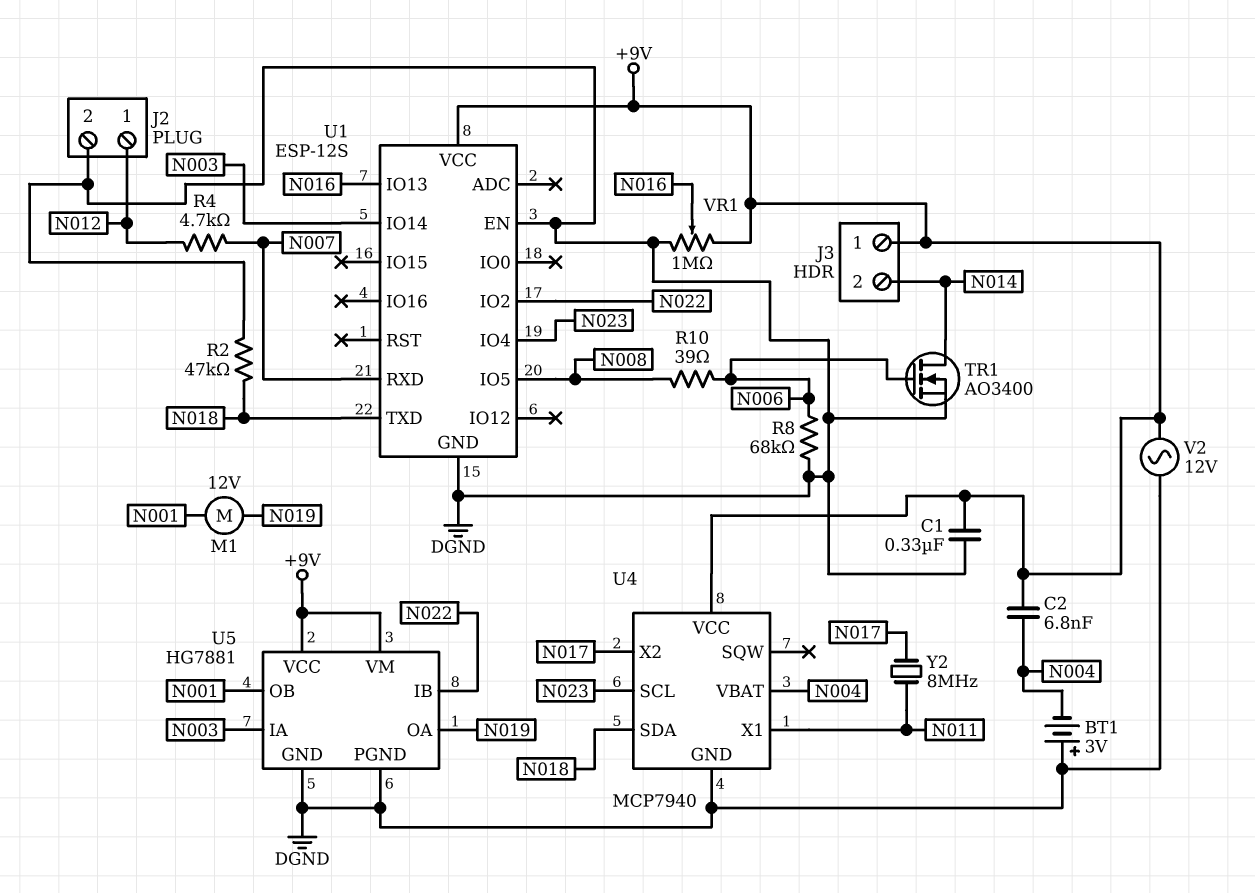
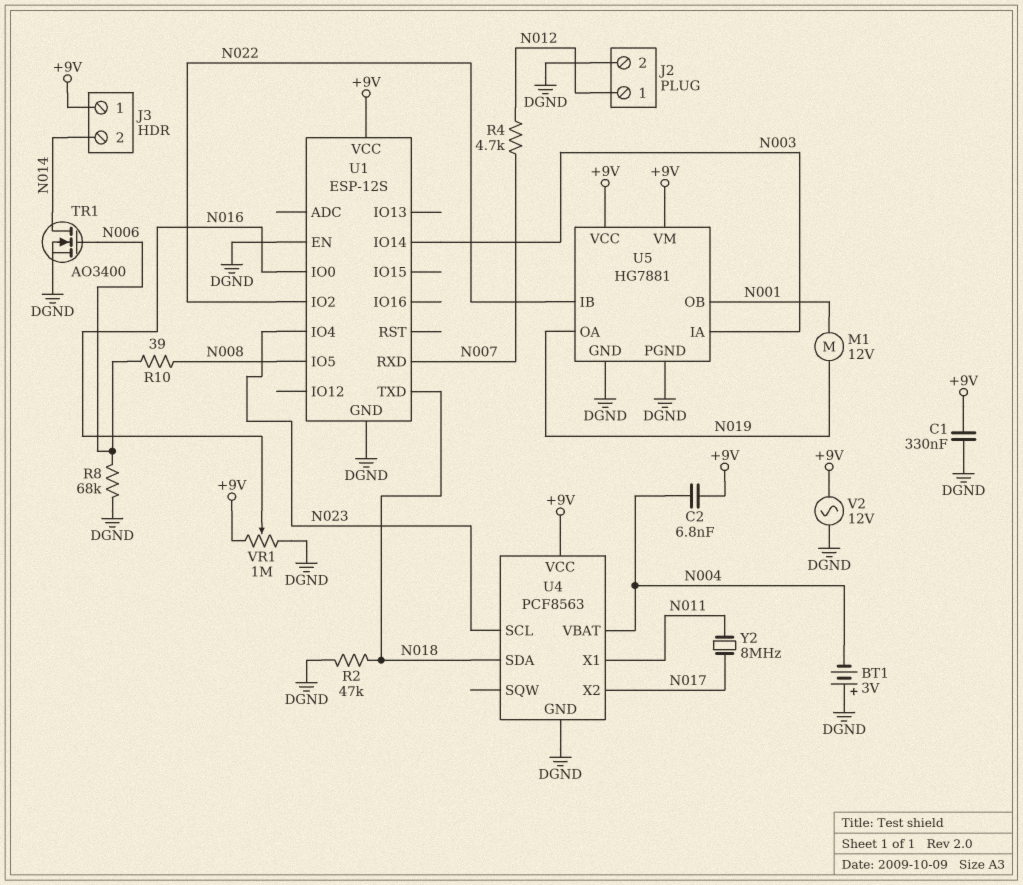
U1 pin IO0: none -> N016
U1 pin IO13: N016 -> none
U4: MCP7940 -> PCF8563

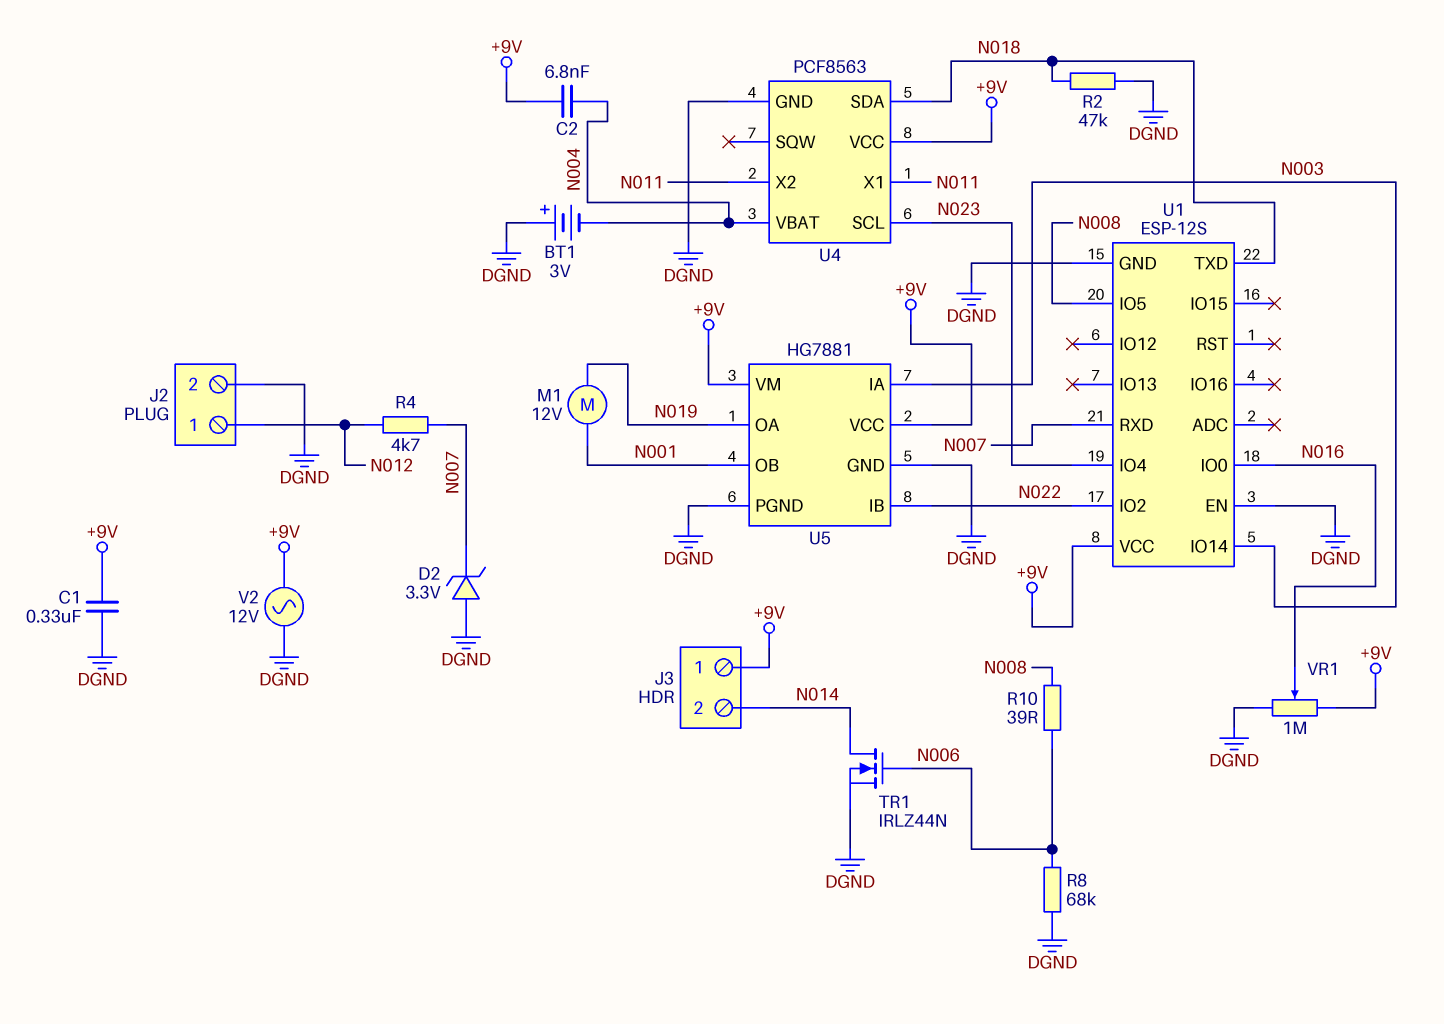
D2: none -> zener 3.3V (A DGND, K N007)
TR1: NMOS AO3400 (G N006, D N014, S DGND) -> NMOS IRLZ44N (G N006, D N014, S DGND)
U4 pin X2: N017 -> N011
Y2: 8MHz (N011, N017) -> none

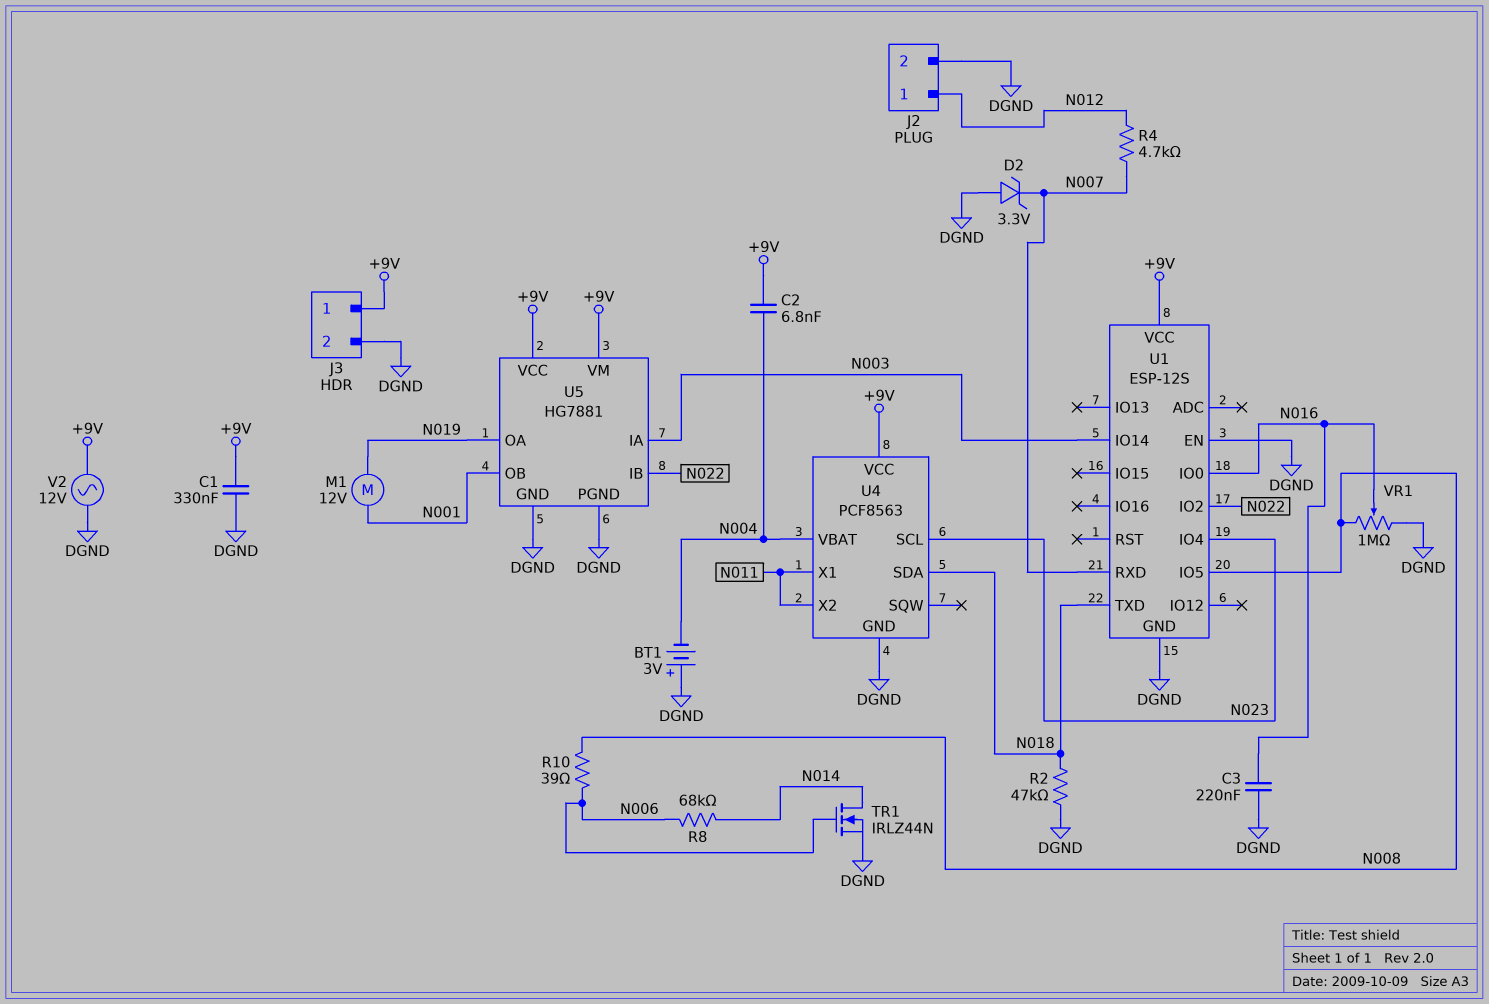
C3: none -> 220nF (DGND, N016)
J3 pin 2: N014 -> DGND
R8: 68k (DGND, N006) -> 68k (N006, N014)
VR1: 1M (+9V, DGND, wiper N016) -> 1M (DGND, N008, wiper N016)

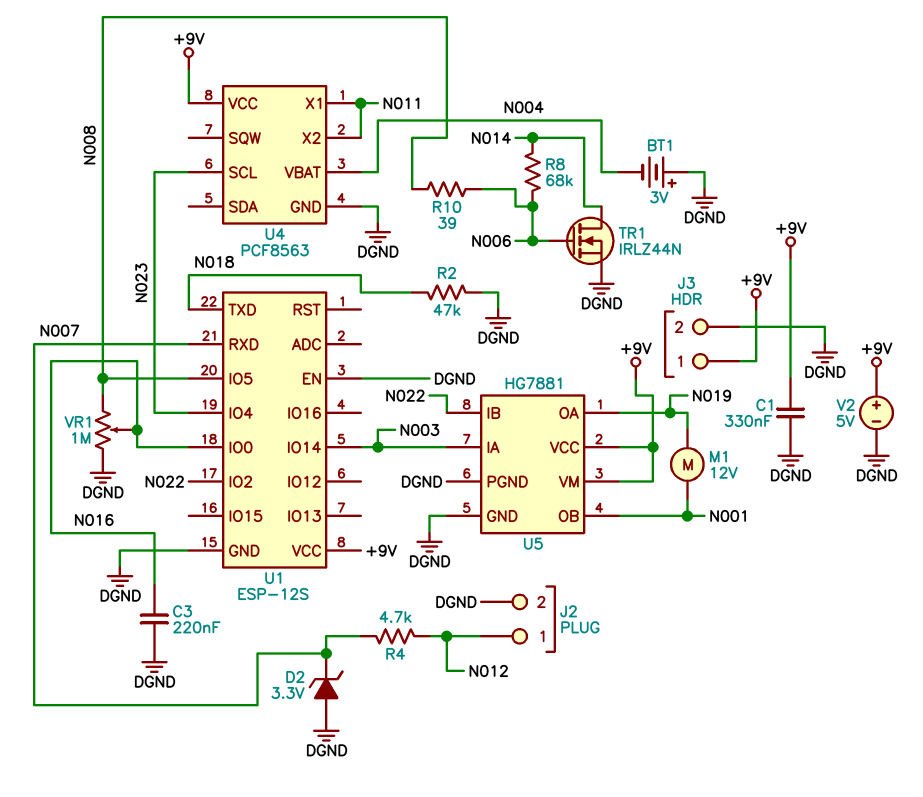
C2: 6.8nF (+9V, N004) -> none
U4 pin SDA: N018 -> none
V2: AC 12V (+9V, DGND) -> 5V (plus +9V, minus DGND)

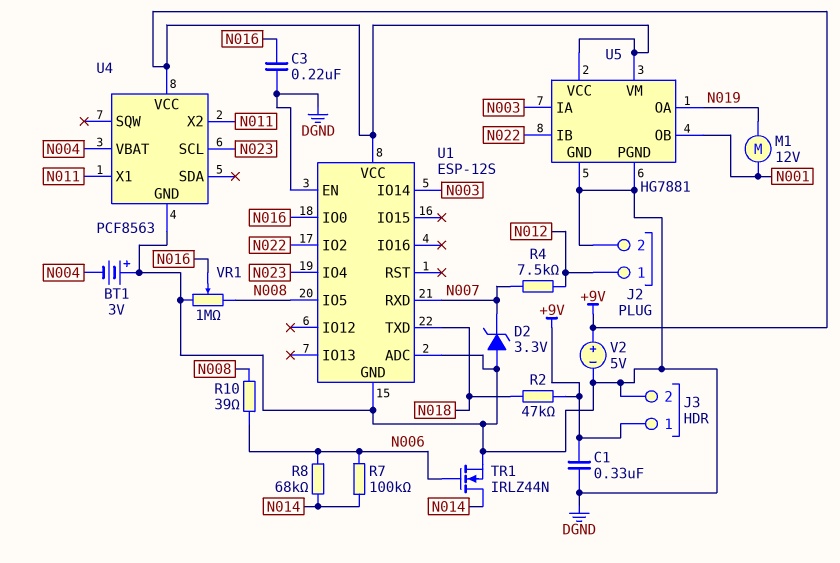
R2: 47k (DGND, N018) -> 47k (+9V, N018)
R4: 4.7k (N007, N012) -> 7.5k (N007, N012)
R7: none -> 100k (N006, N014)
U1 pin ADC: none -> DGND

